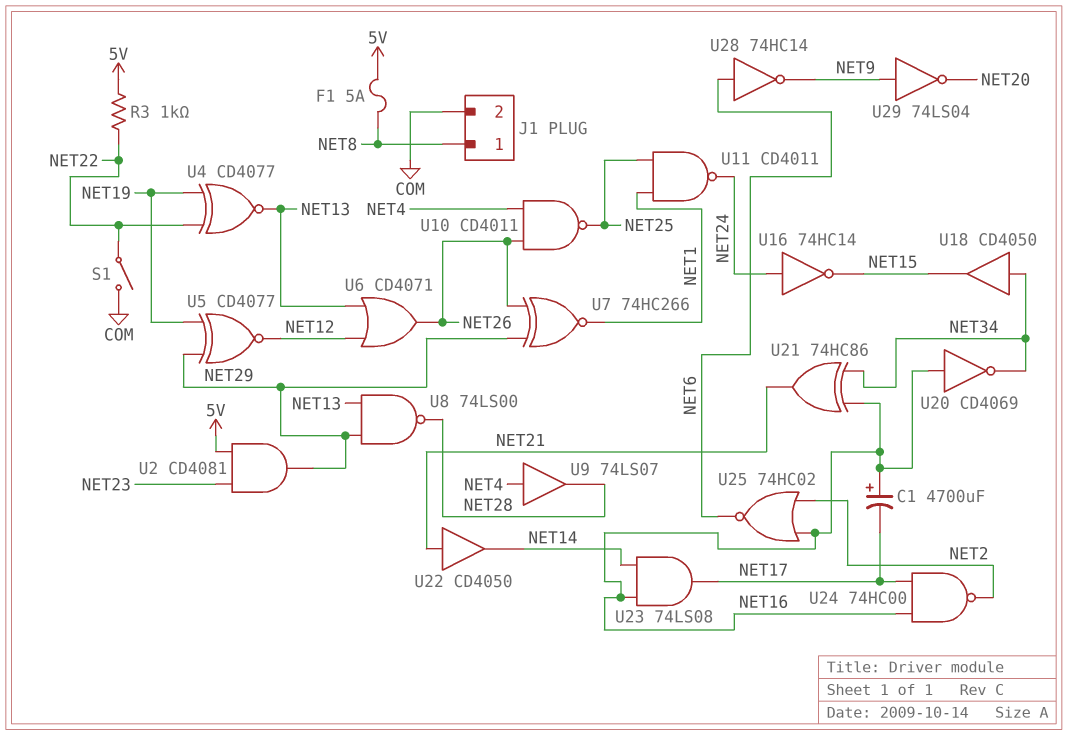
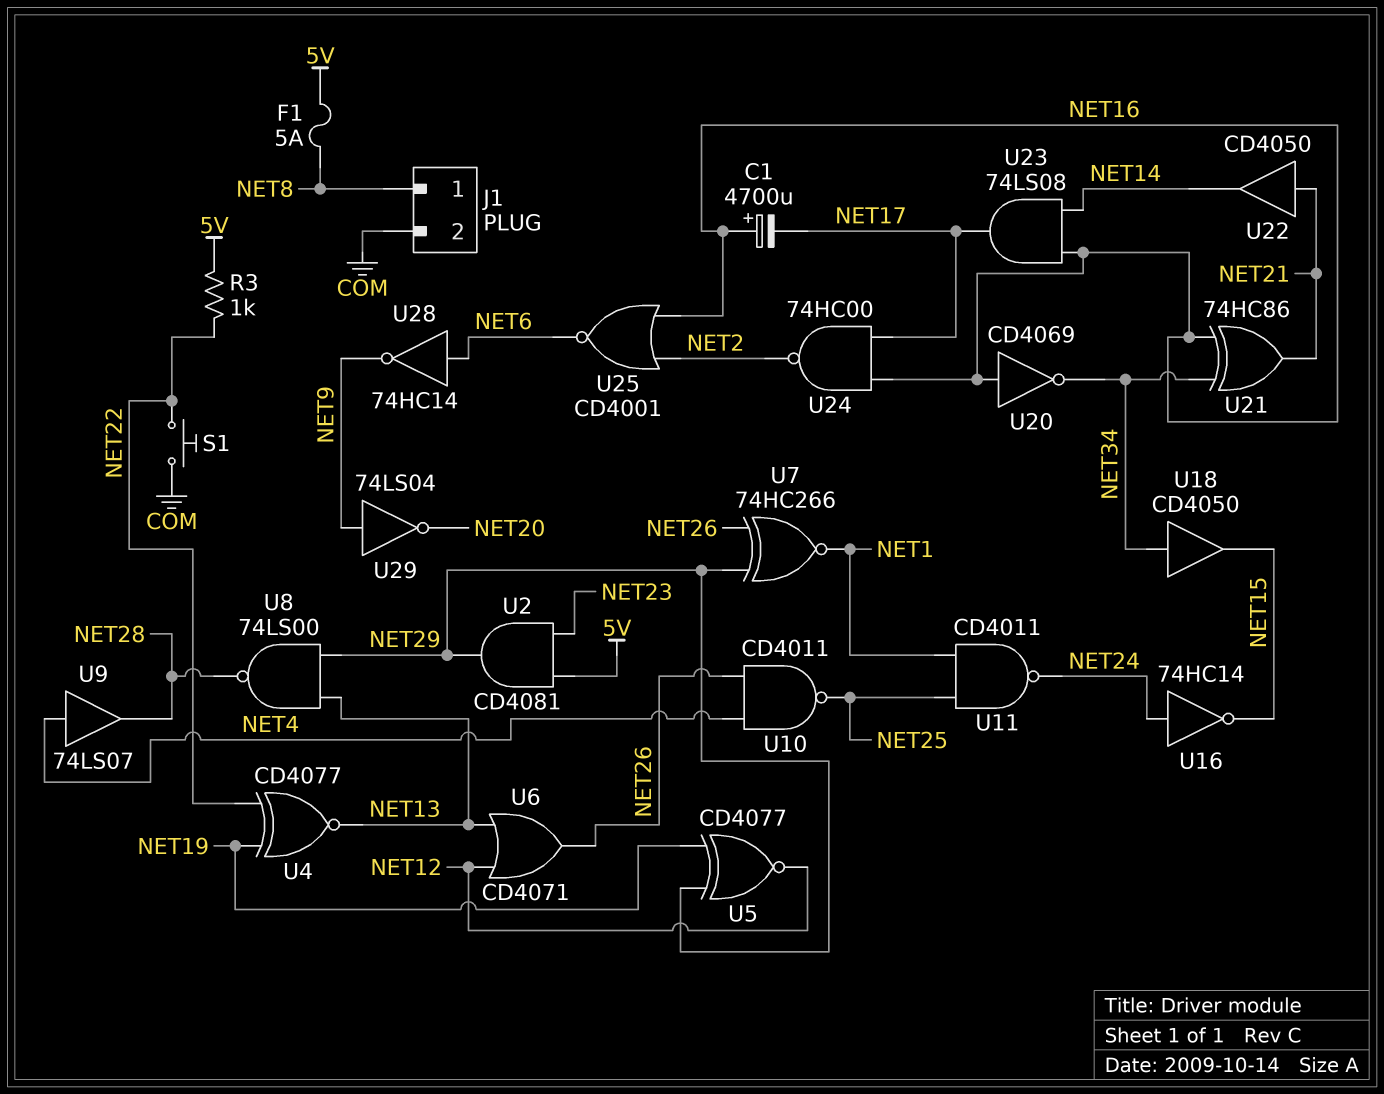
S1: switch (COM, NET22) -> button (COM, NET22)
U25: NOR 74HC02 (in NET2, in NET16, out NET6) -> NOR CD4001 (in NET2, in NET16, out NET6)

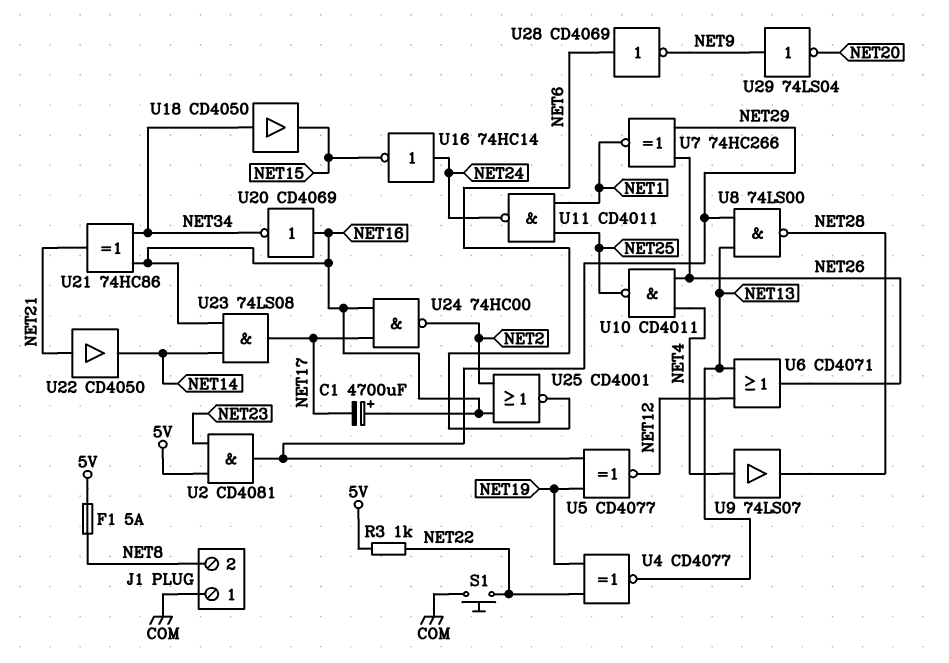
J1 pin 1: NET8 -> COM
J1 pin 2: COM -> NET8
U28: NOT 74HC14 (in NET6, out NET9) -> NOT CD4069 (in NET6, out NET9)

